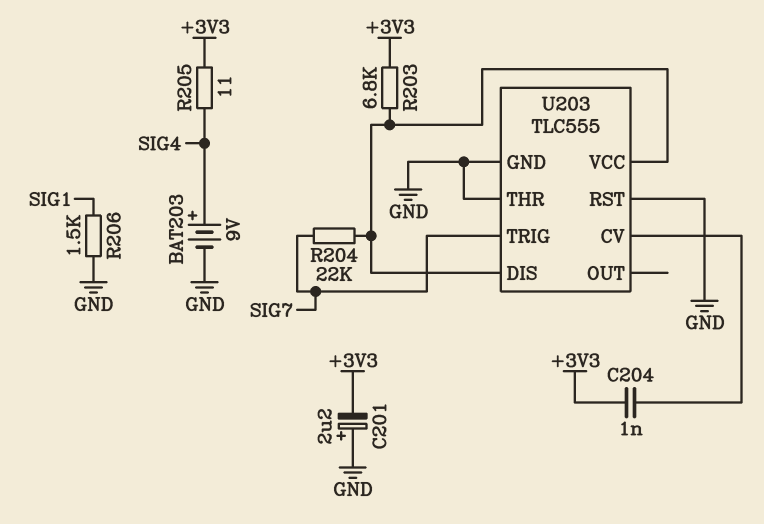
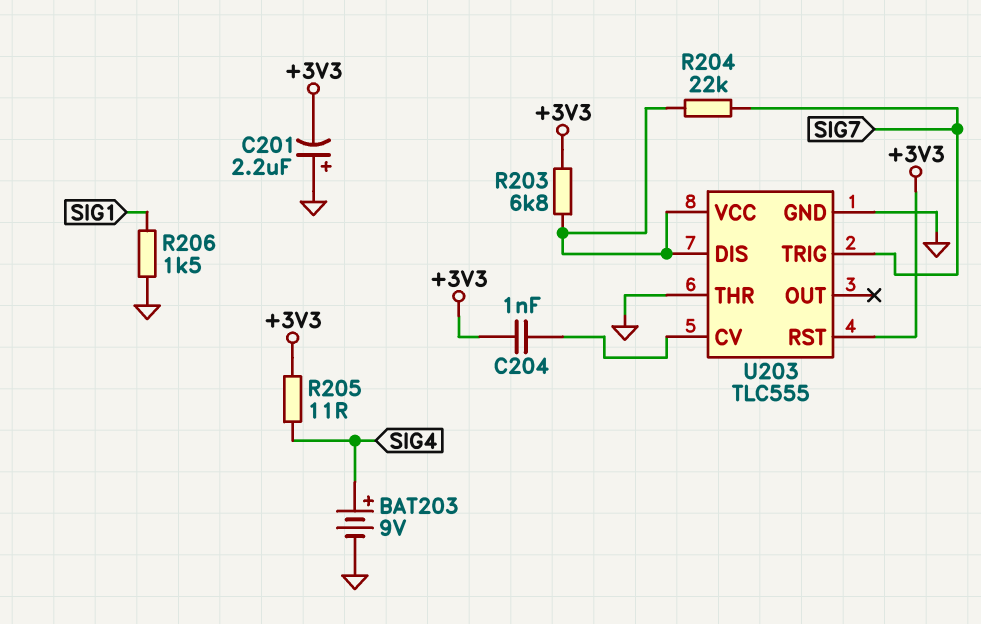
U203 pin RST: GND -> +3V3

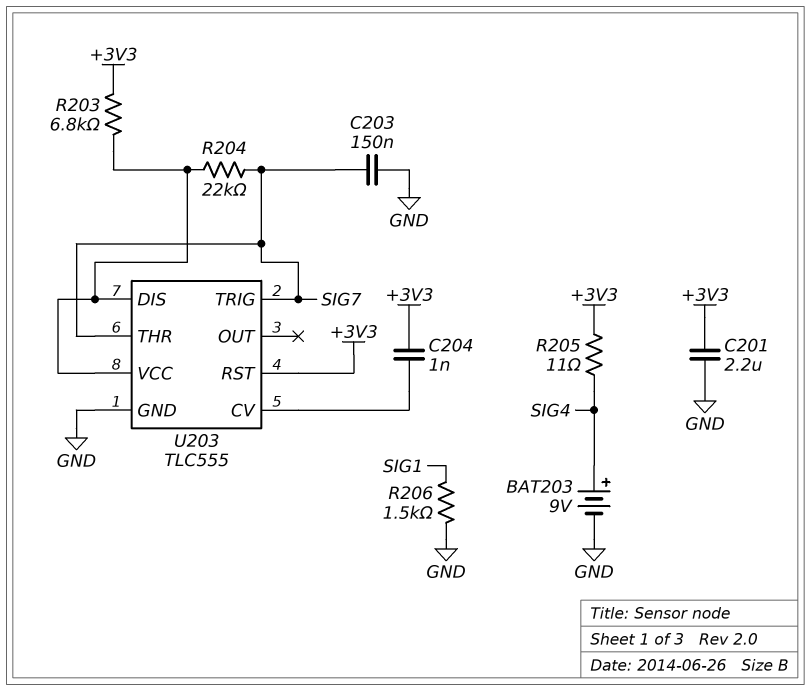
C201: 2.2uF (plus GND, minus +3V3) -> 2.2uF (+3V3, GND)
C203: none -> 150nF (GND, SIG7)
U203 pin THR: GND -> SIG7

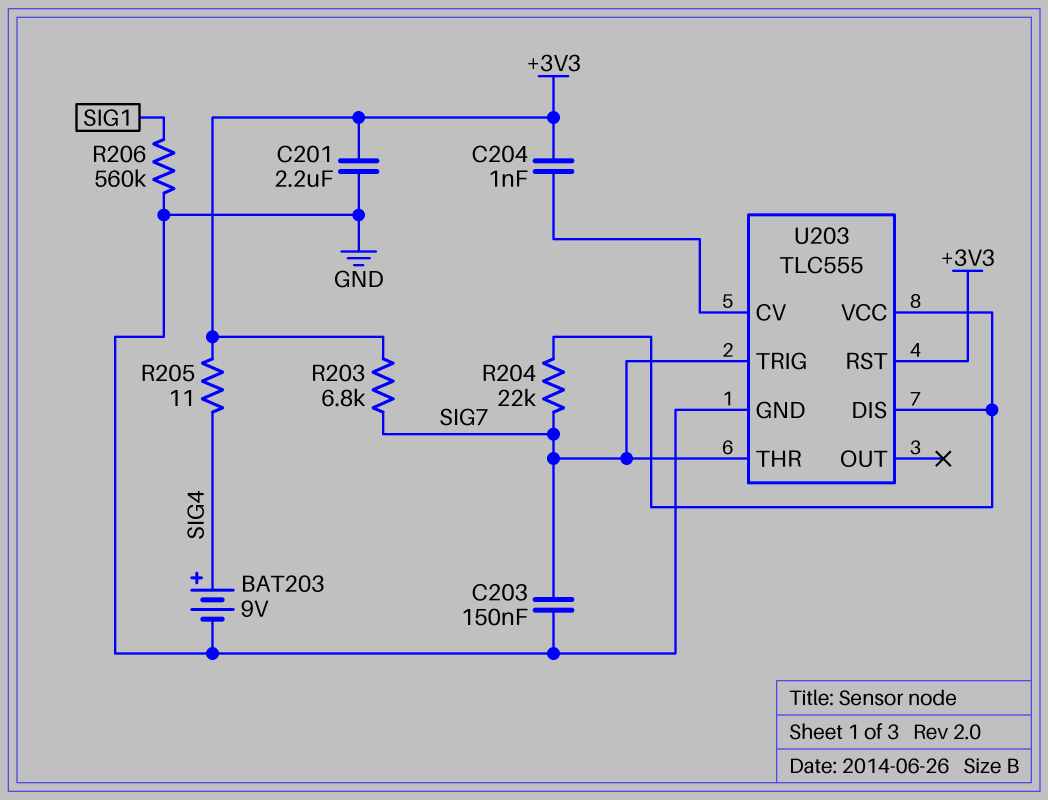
R203: 6.8k (+3V3, U203/DIS) -> 6.8k (+3V3, SIG7)
R206: 1.5k (GND, SIG1) -> 560k (GND, SIG1)

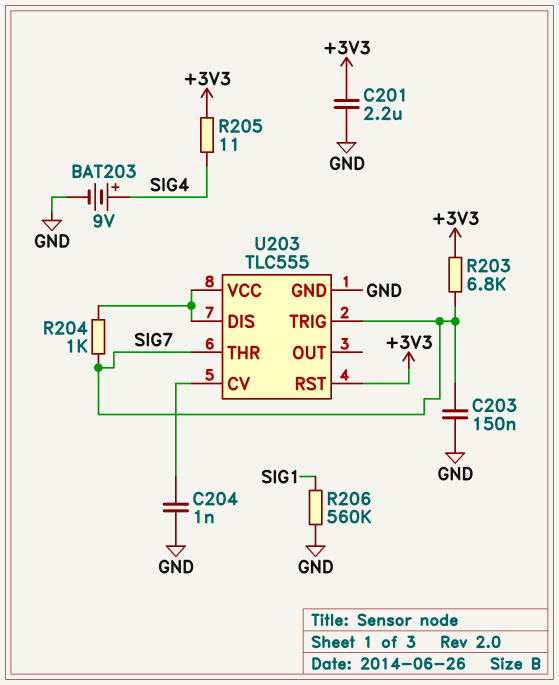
C204: 1nF (+3V3, U203/CV) -> 1nF (GND, U203/CV)
R204: 22k (SIG7, U203/DIS) -> 1k (SIG7, U203/DIS)

